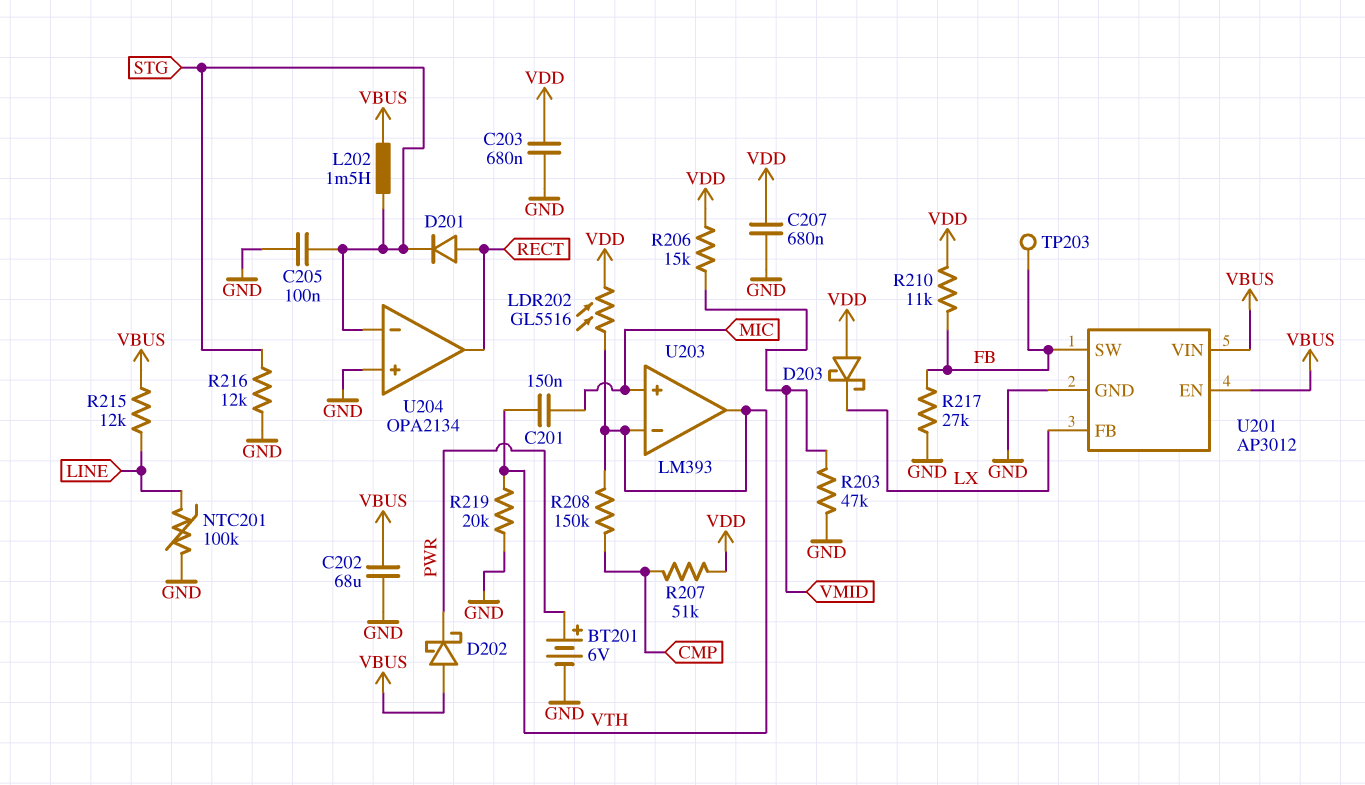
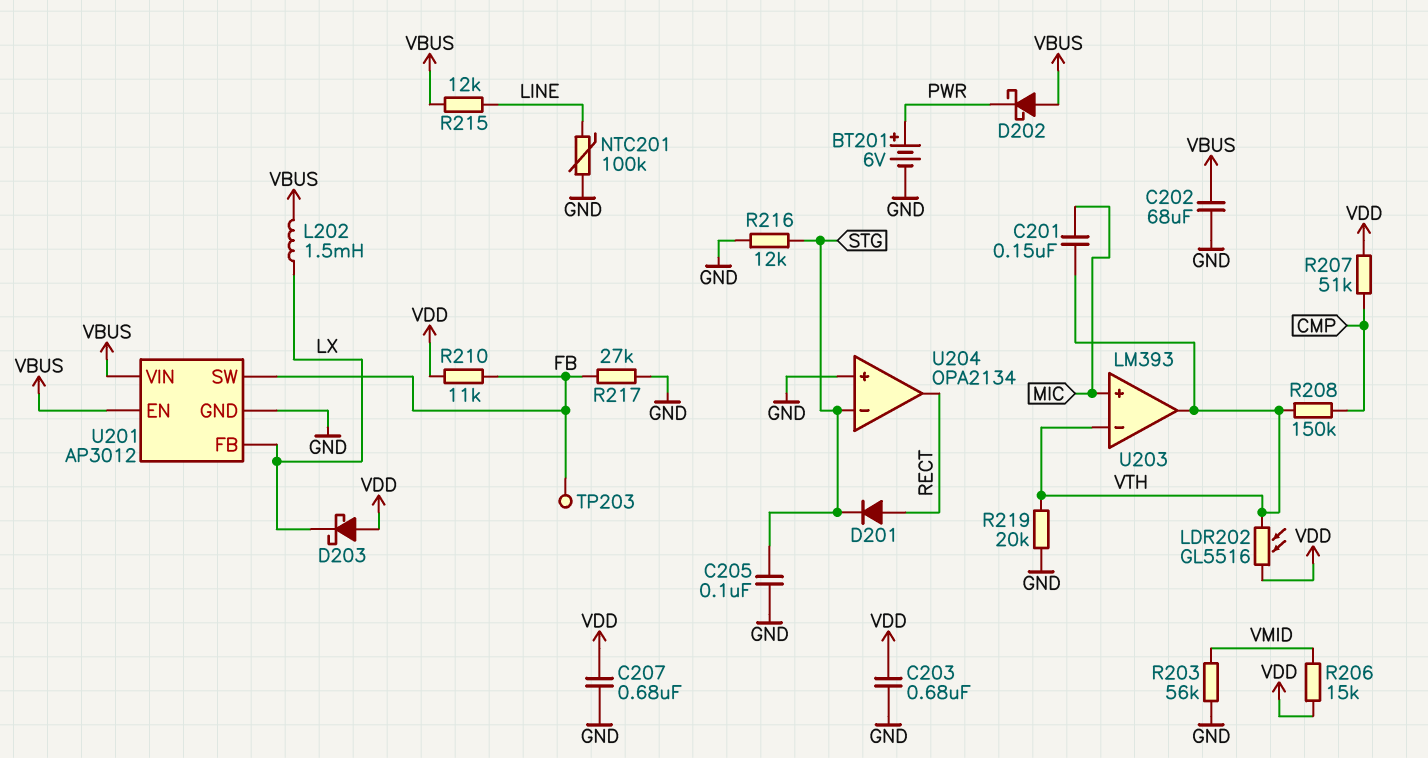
L202: 1.5mH (STG, VBUS) -> 1.5mH (LX, VBUS)
R203: 47k (GND, VMID) -> 56k (GND, VMID)

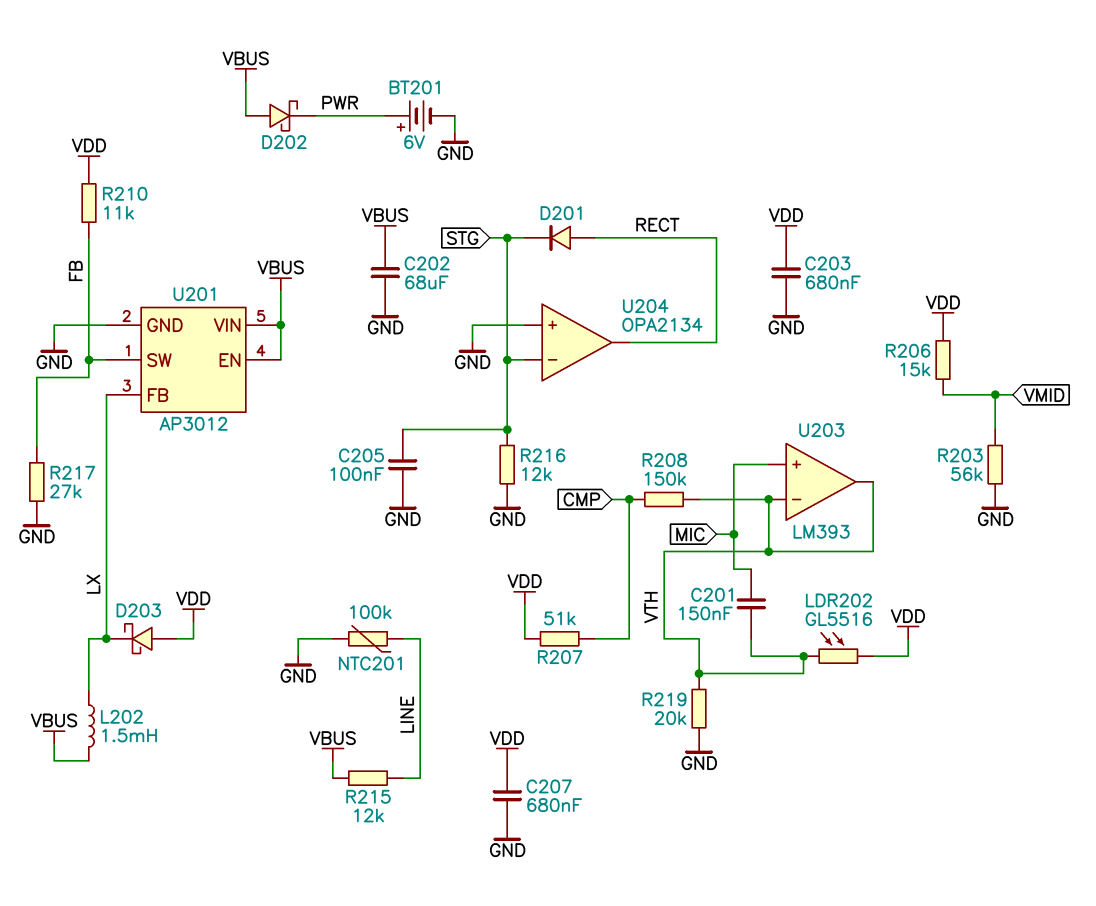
TP203: test point (FB) -> none

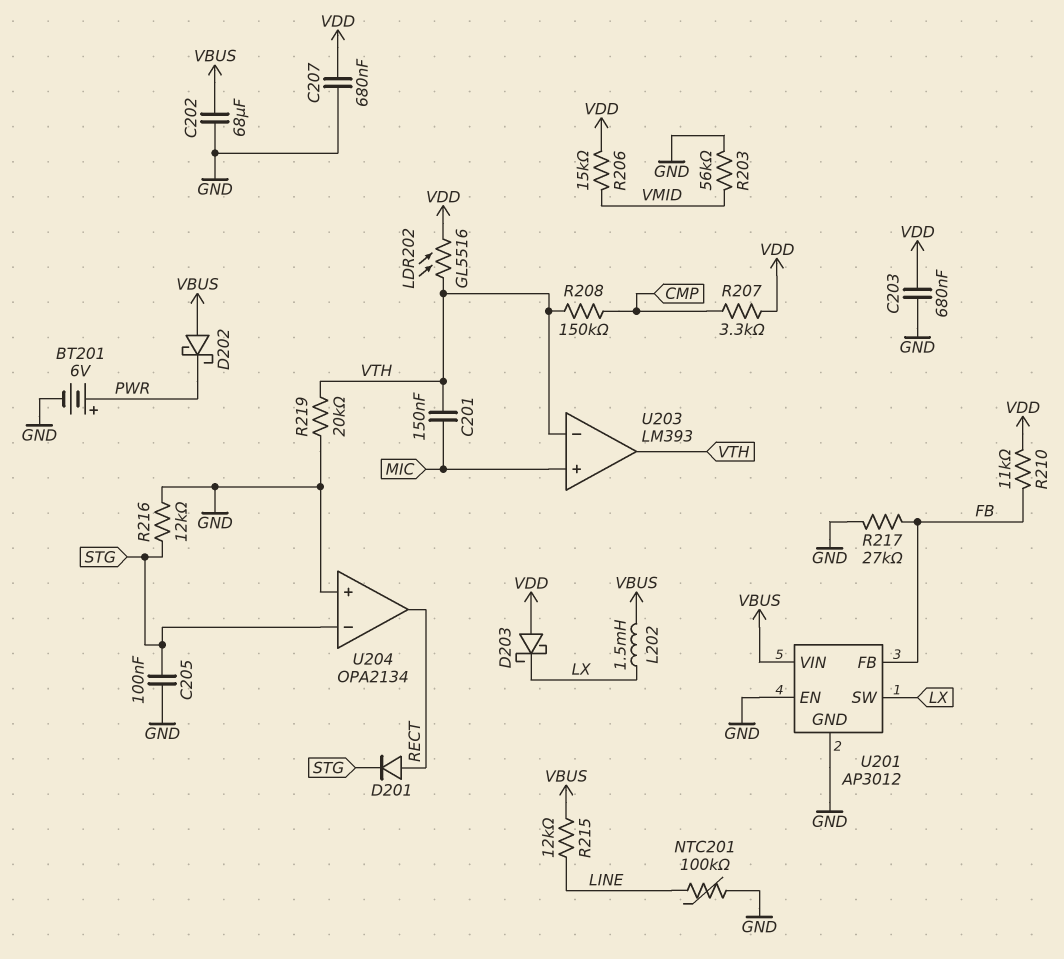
R207: 51k (CMP, VDD) -> 3.3k (CMP, VDD)
U201 pin EN: VBUS -> GND
U201 pin FB: LX -> FB
U201 pin SW: FB -> LX

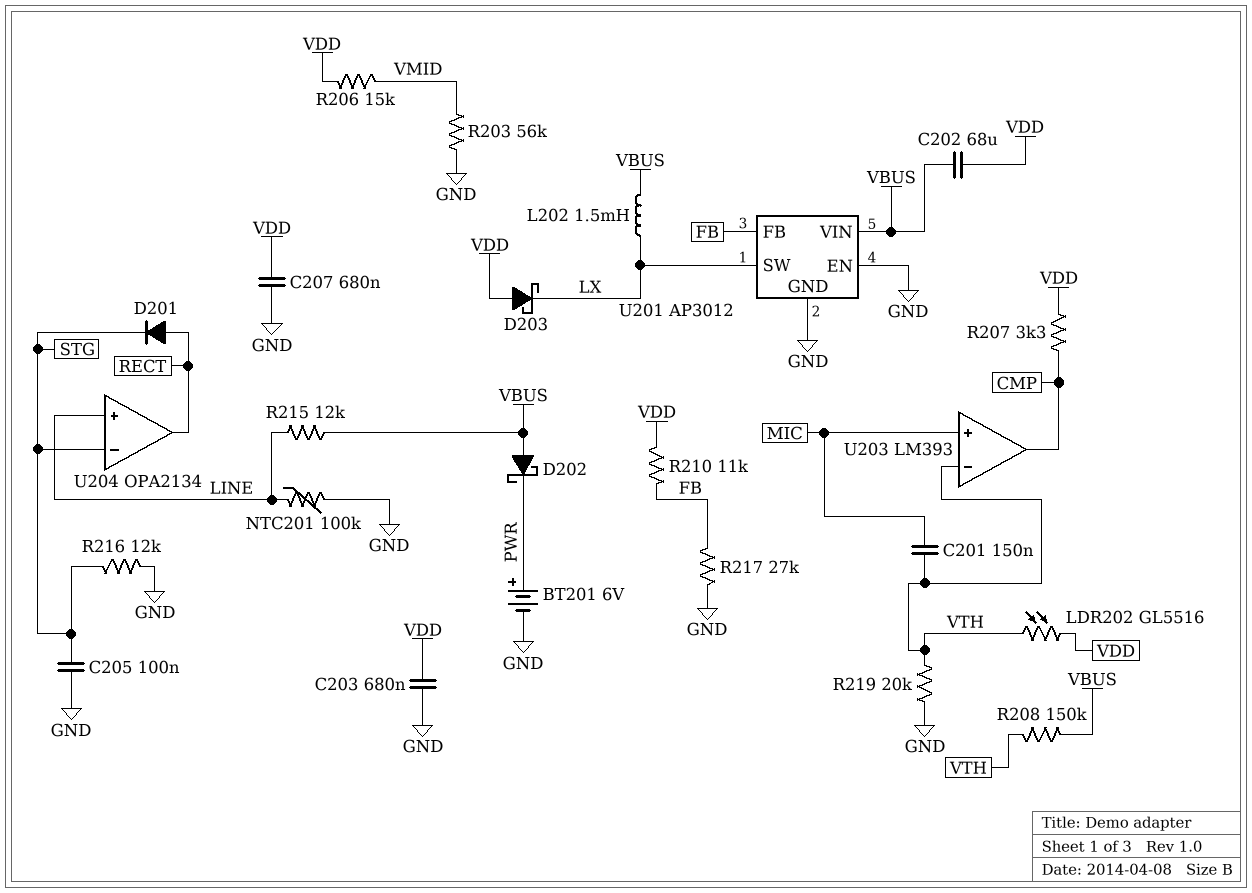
C202: 68uF (GND, VBUS) -> 68uF (VBUS, VDD)
R208: 150k (CMP, VTH) -> 150k (VBUS, VTH)
U203 pin out: VTH -> CMP
U204 pin in+: GND -> LINE

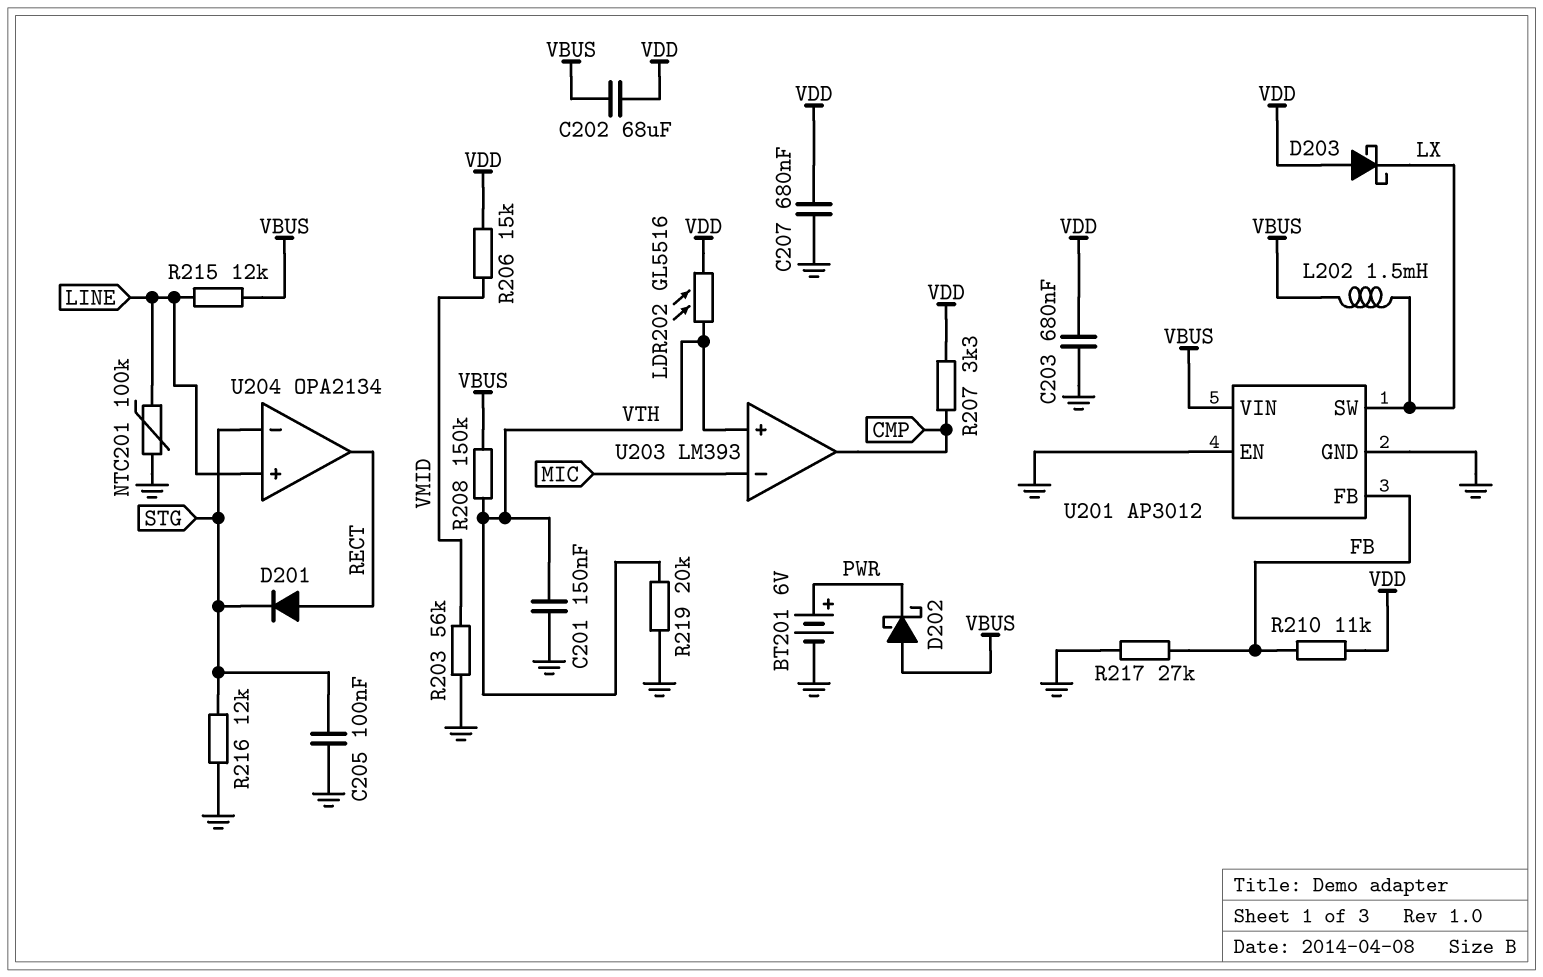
C201: 150nF (MIC, VTH) -> 150nF (GND, VTH)
U203 pin in+: MIC -> VTH
U203 pin in-: VTH -> MIC

